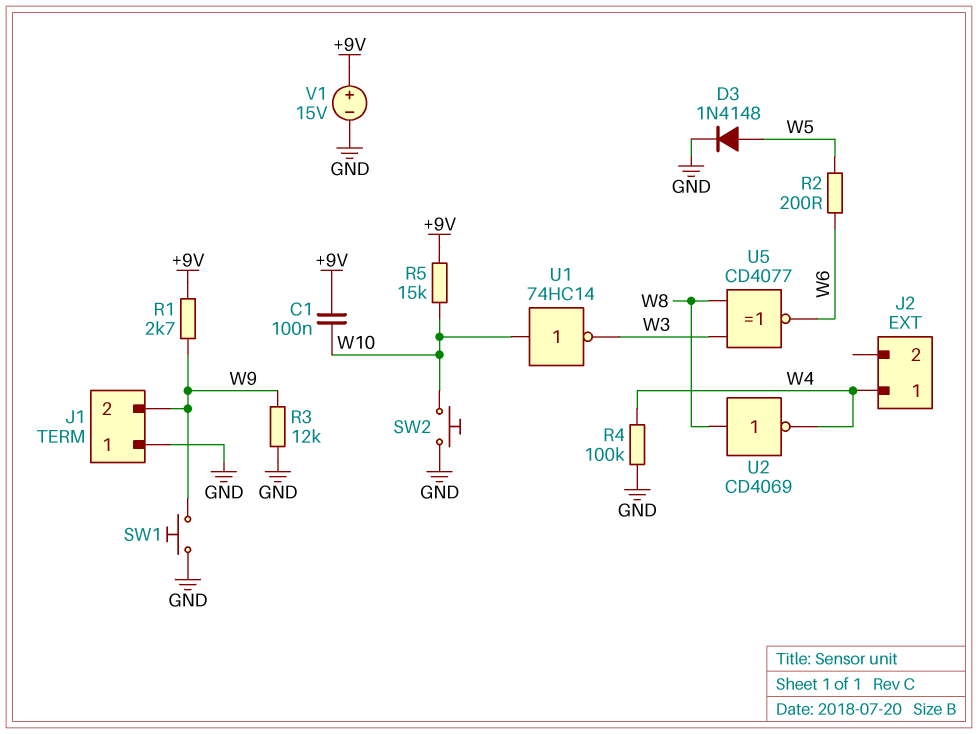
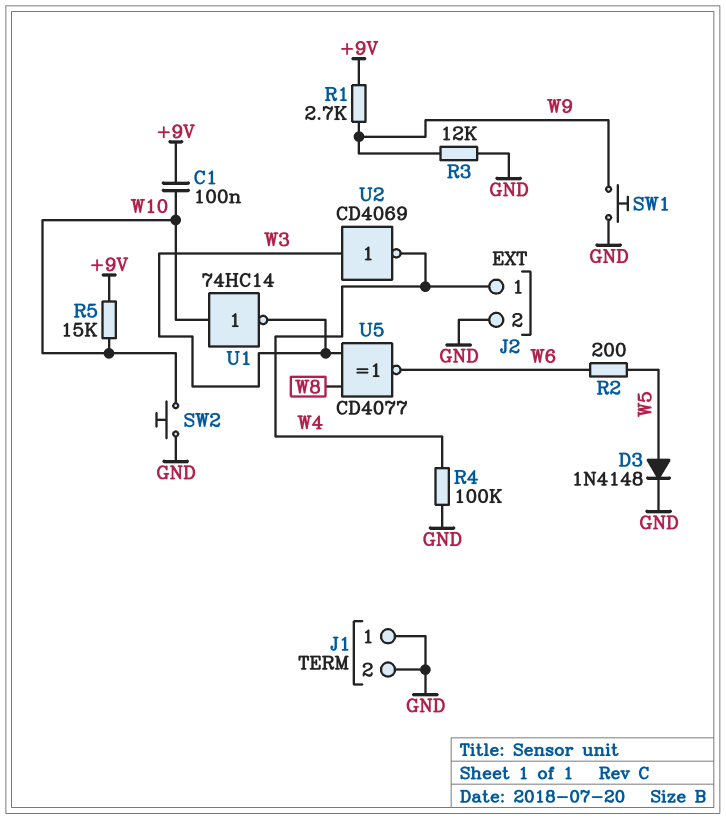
J1 pin 2: W9 -> GND
J2 pin 2: none -> GND
U2: NOT CD4069 (in W8, out W4) -> NOT CD4069 (in W3, out W4)
V1: 15V (plus +9V, minus GND) -> none

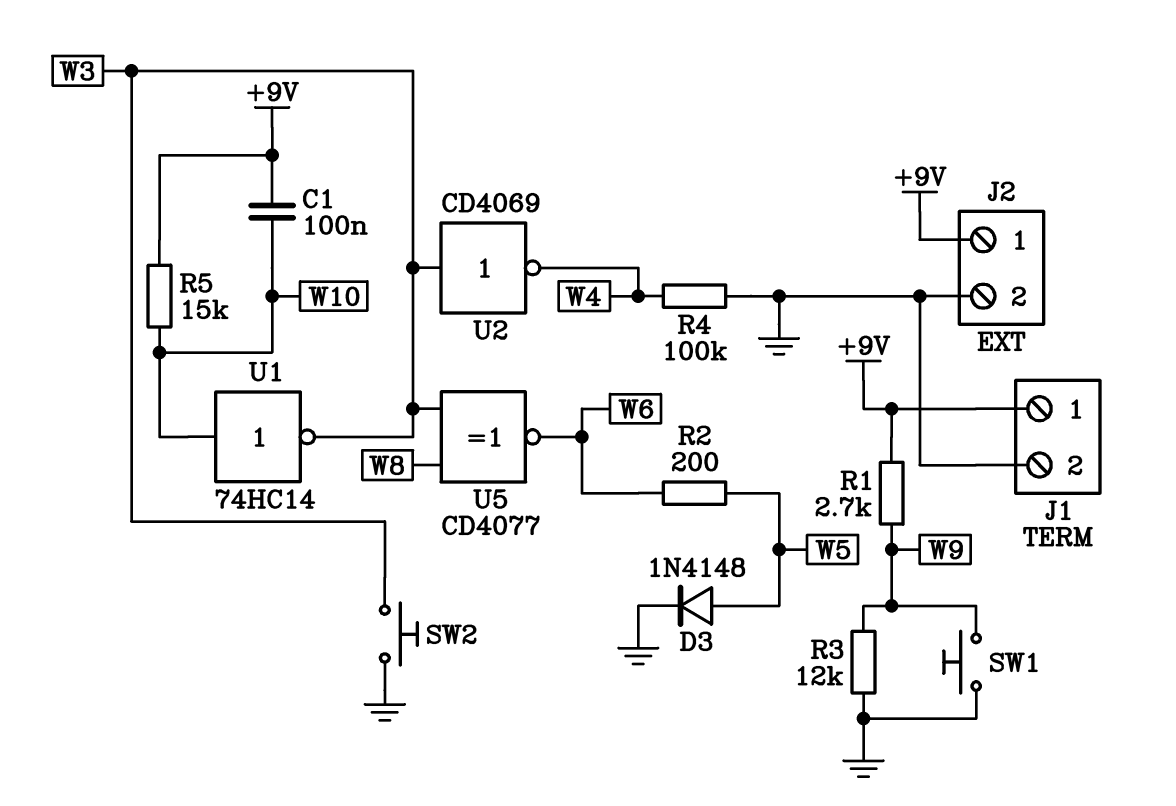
J1 pin 1: GND -> +9V
J2 pin 1: W4 -> +9V
SW2: button (GND, W10) -> button (GND, W3)

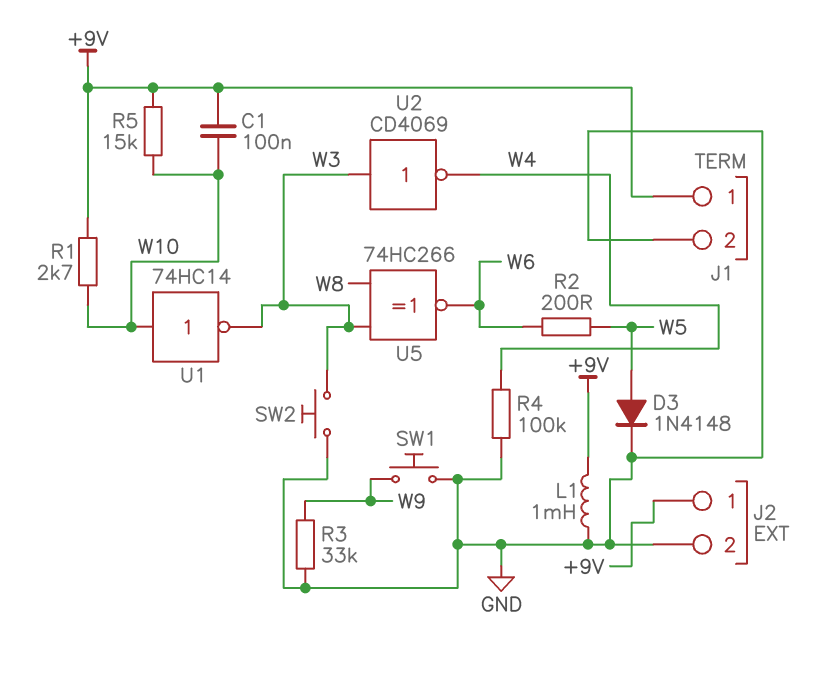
L1: none -> 1mH (+9V, GND)
R1: 2.7k (+9V, W9) -> 2.7k (+9V, W10)
R3: 12k (GND, W9) -> 33k (GND, W9)
U5: XNOR CD4077 (in W3, in W8, out W6) -> XNOR 74HC266 (in W3, in W8, out W6)

